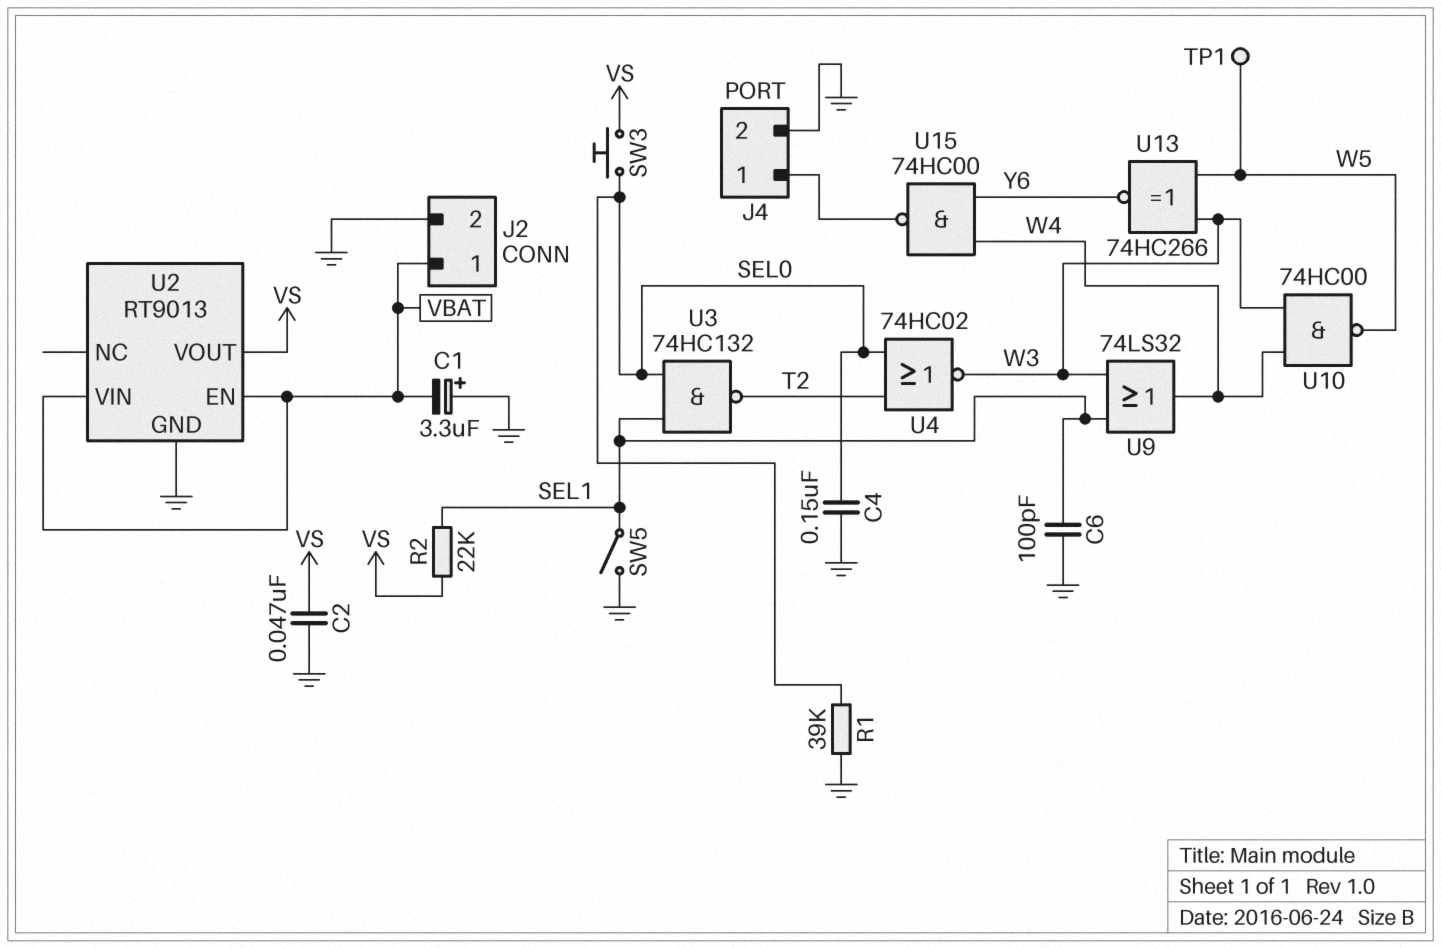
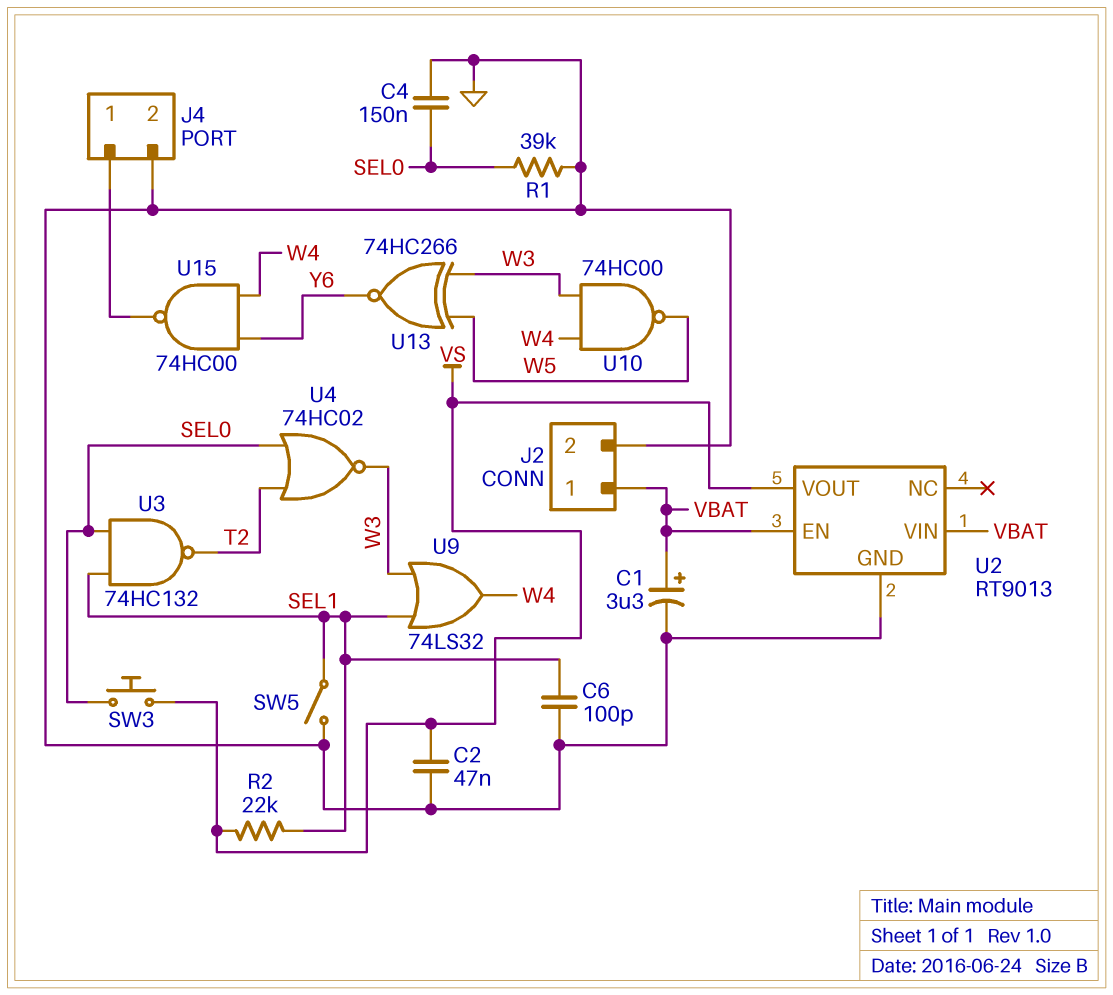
C1: 3.3uF (plus GND, minus VBAT) -> 3.3uF (plus VBAT, minus GND)
TP1: test point (W5) -> none

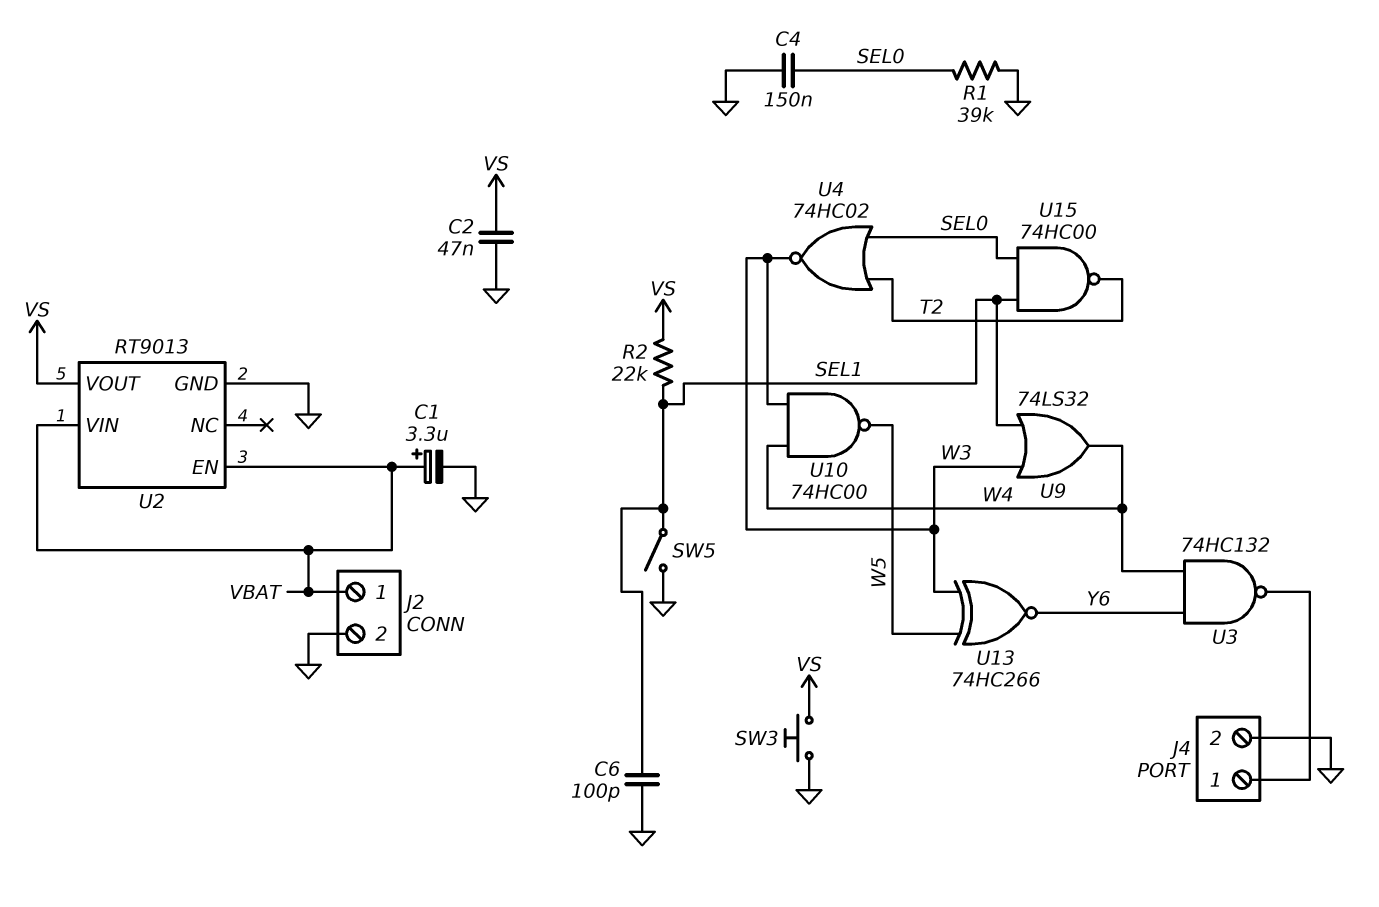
SW3: button (SEL0, VS) -> button (GND, VS)
U3: NAND 74HC132 (in SEL0, in SEL1, out T2) -> NAND 74HC132 (in W4, in Y6, out J4/1)
U15: NAND 74HC00 (in W4, in Y6, out J4/1) -> NAND 74HC00 (in SEL0, in SEL1, out T2)

